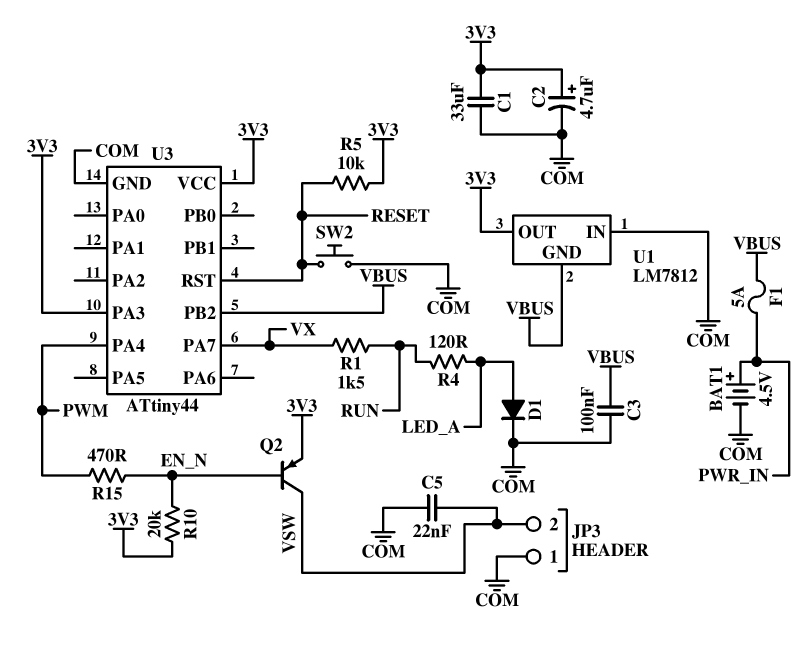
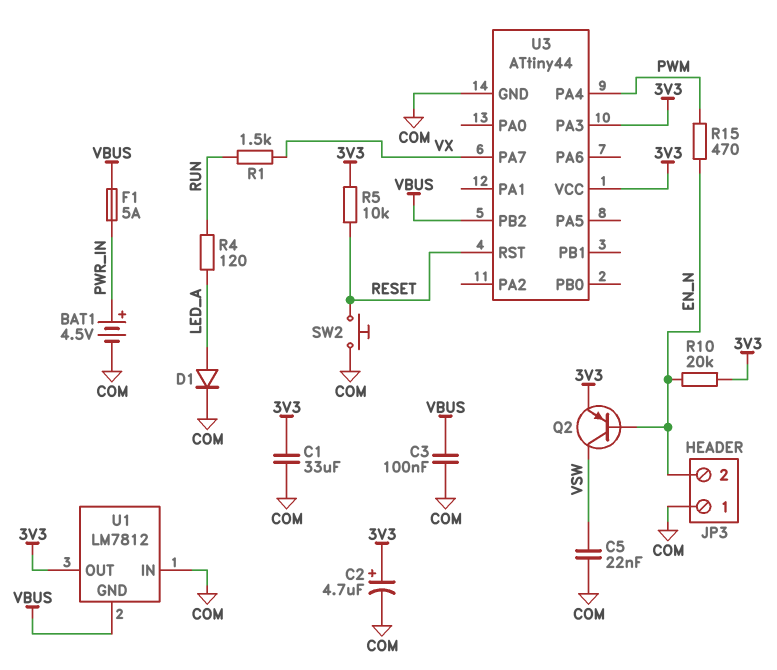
JP3 pin 2: VSW -> EN_N

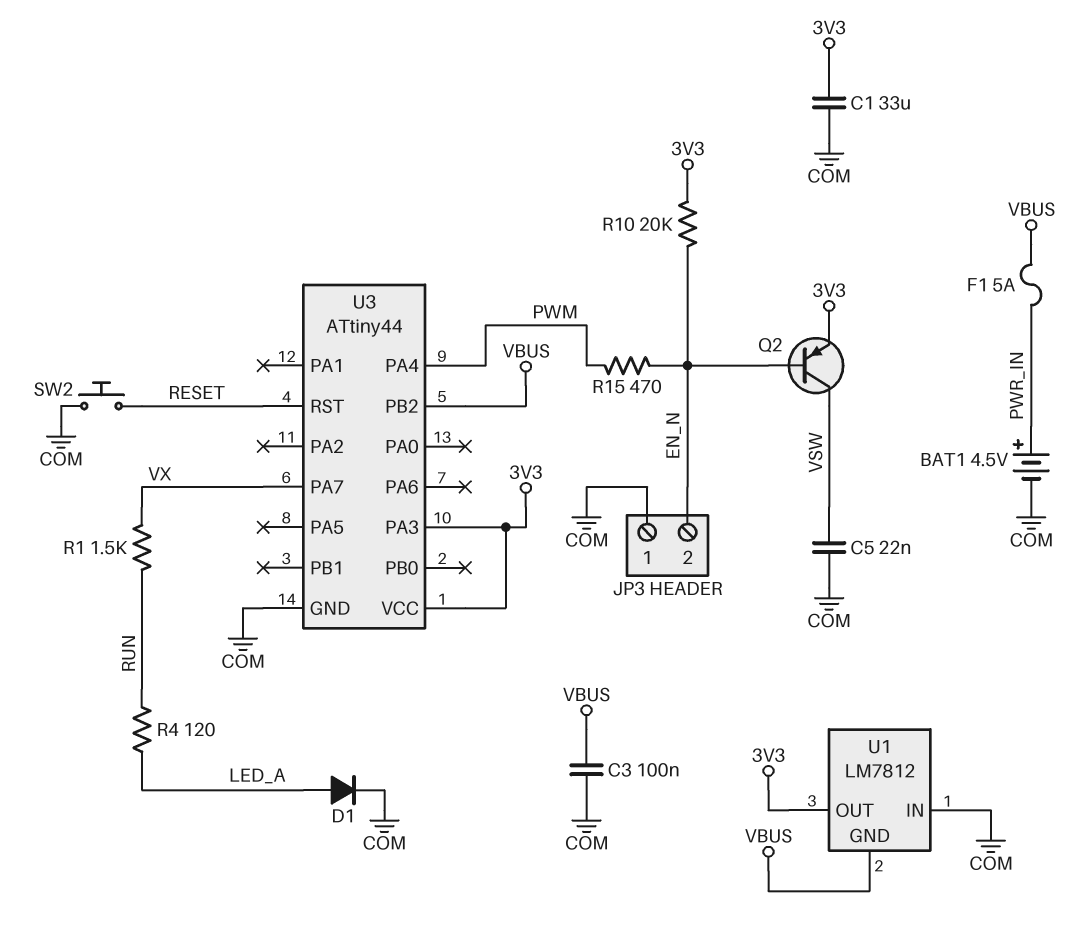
C2: 4.7uF (plus 3V3, minus COM) -> none
R5: 10k (3V3, RESET) -> none

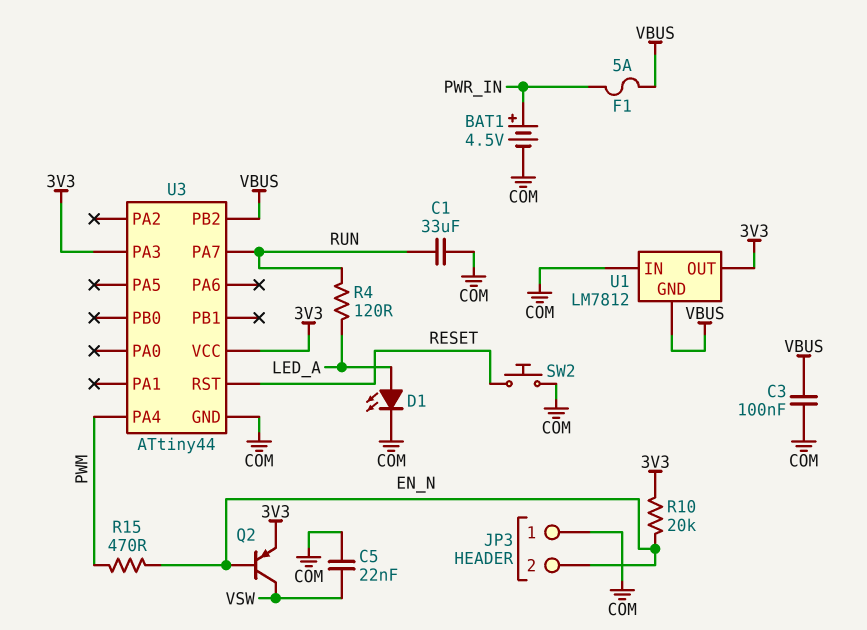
C1: 33uF (3V3, COM) -> 33uF (COM, RUN)
D1: diode (A LED_A, K COM) -> LED (A LED_A, K COM)
R1: 1.5k (RUN, VX) -> none
U3 pin PA7: VX -> RUN

